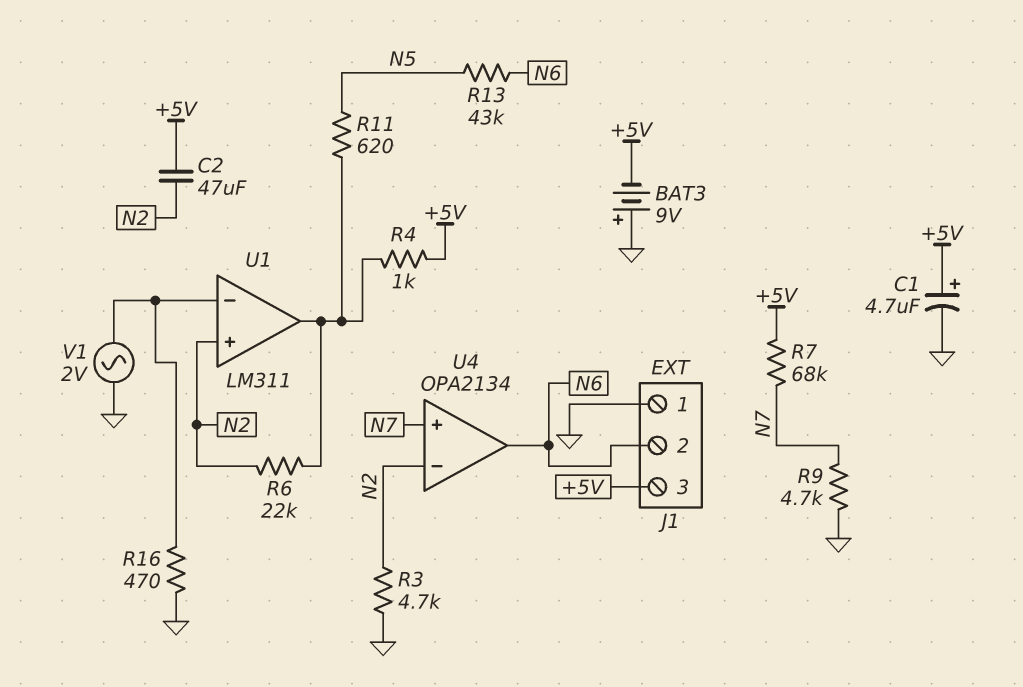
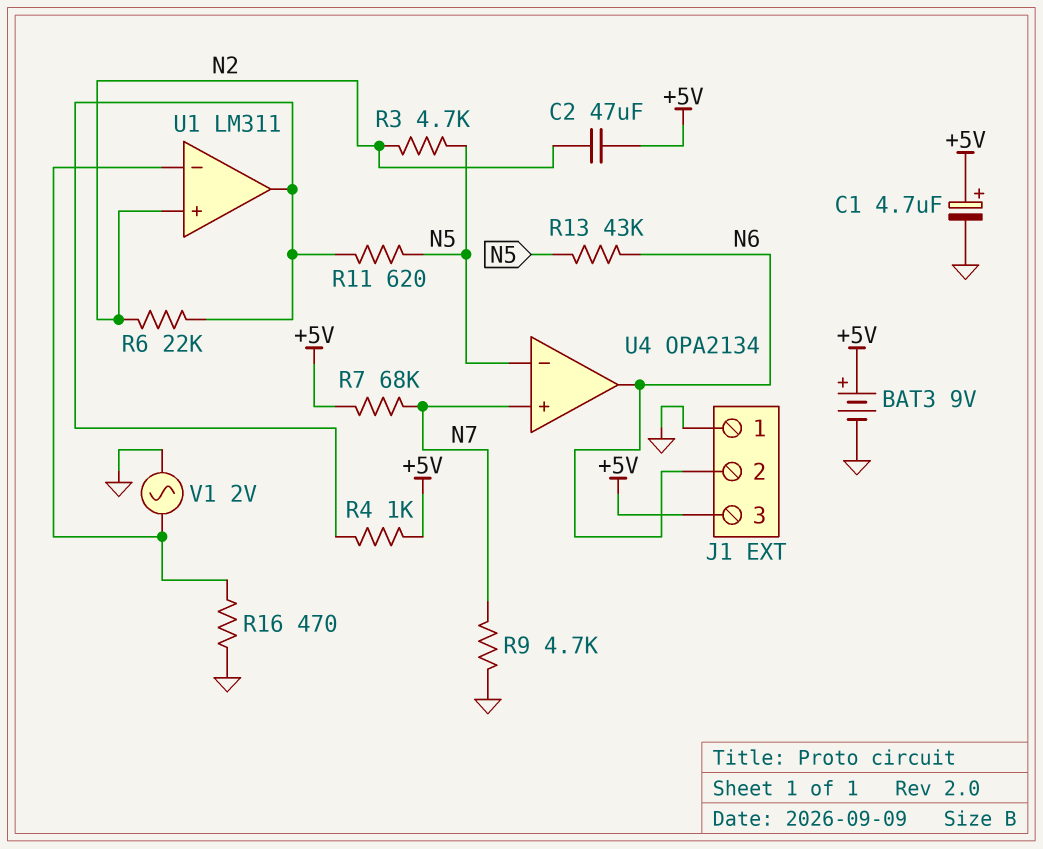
BAT3: 9V (plus GND, minus +5V) -> 9V (plus +5V, minus GND)
R3: 4.7k (GND, N2) -> 4.7k (N2, N5)
U4 pin in-: N2 -> N5

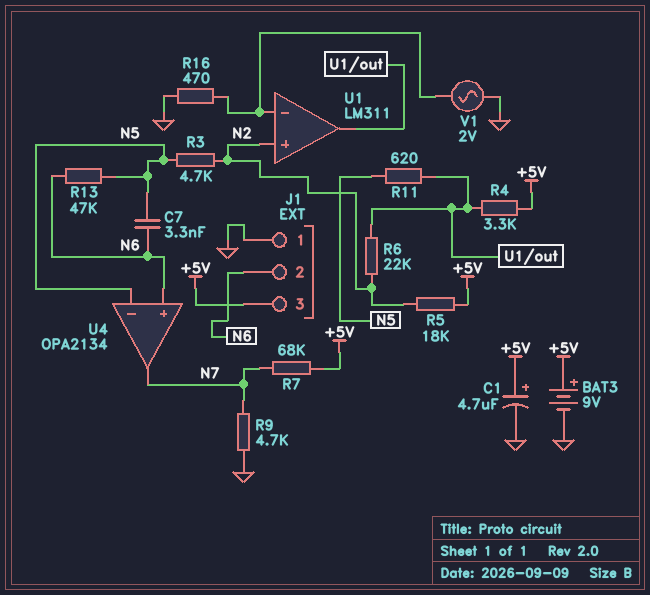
C2: 47uF (+5V, N2) -> none
C7: none -> 3.3nF (N5, N6)
R4: 1k (+5V, U1/out) -> 3.3k (+5V, U1/out)
R5: none -> 18k (+5V, N2)
R13: 43k (N5, N6) -> 47k (N5, N6)
U4 pin in+: N7 -> N6
U4 pin out: N6 -> N7

